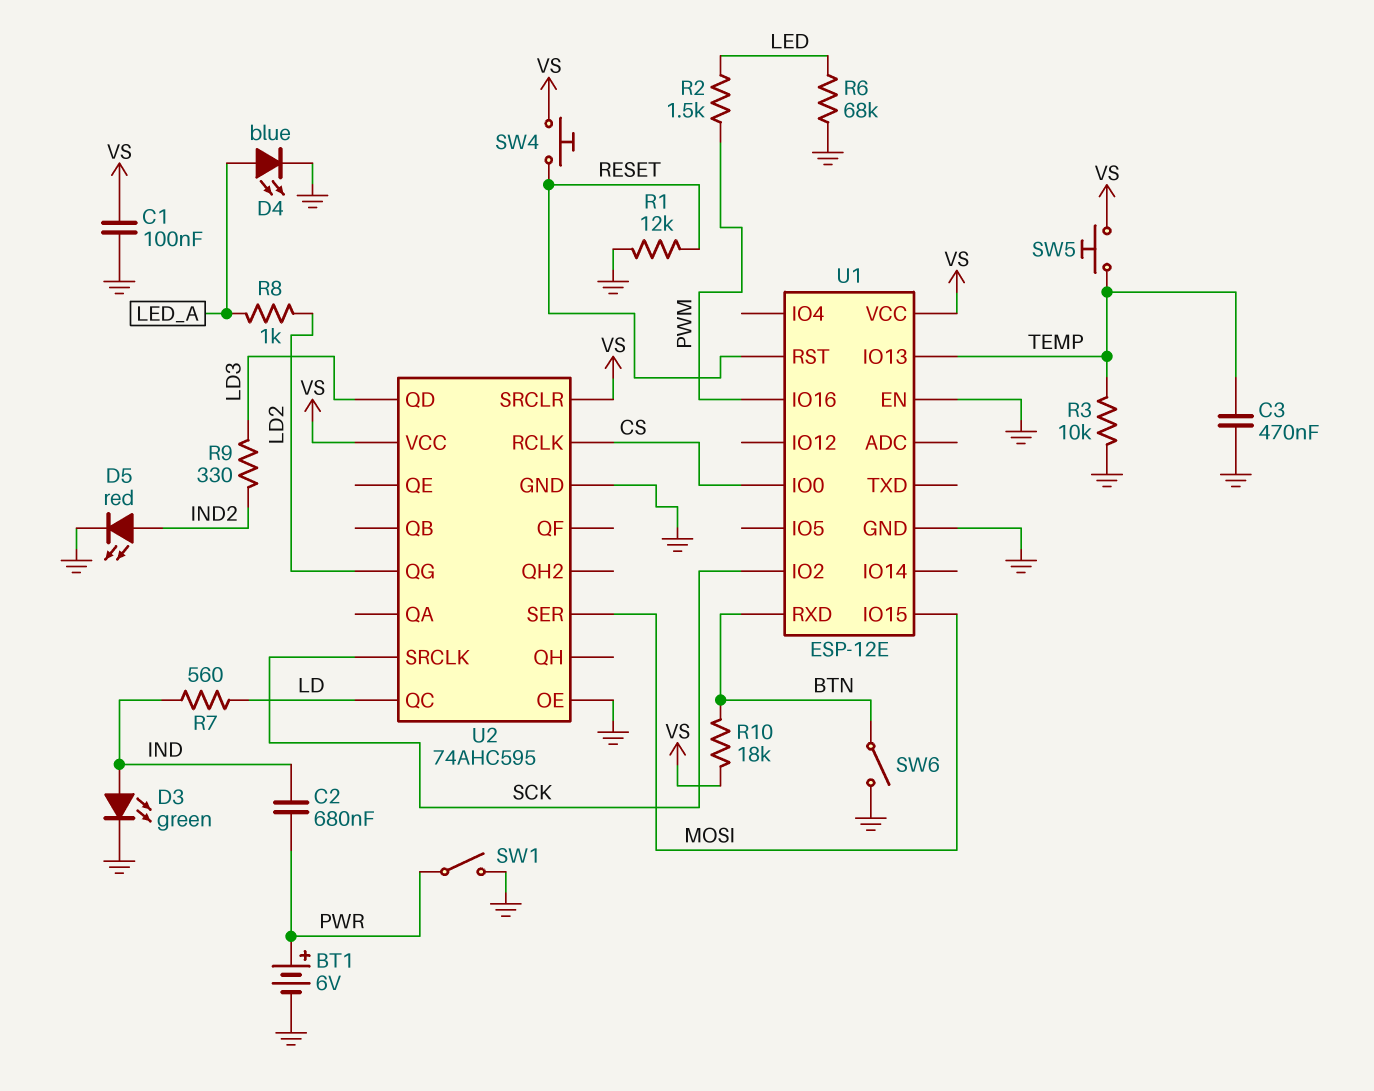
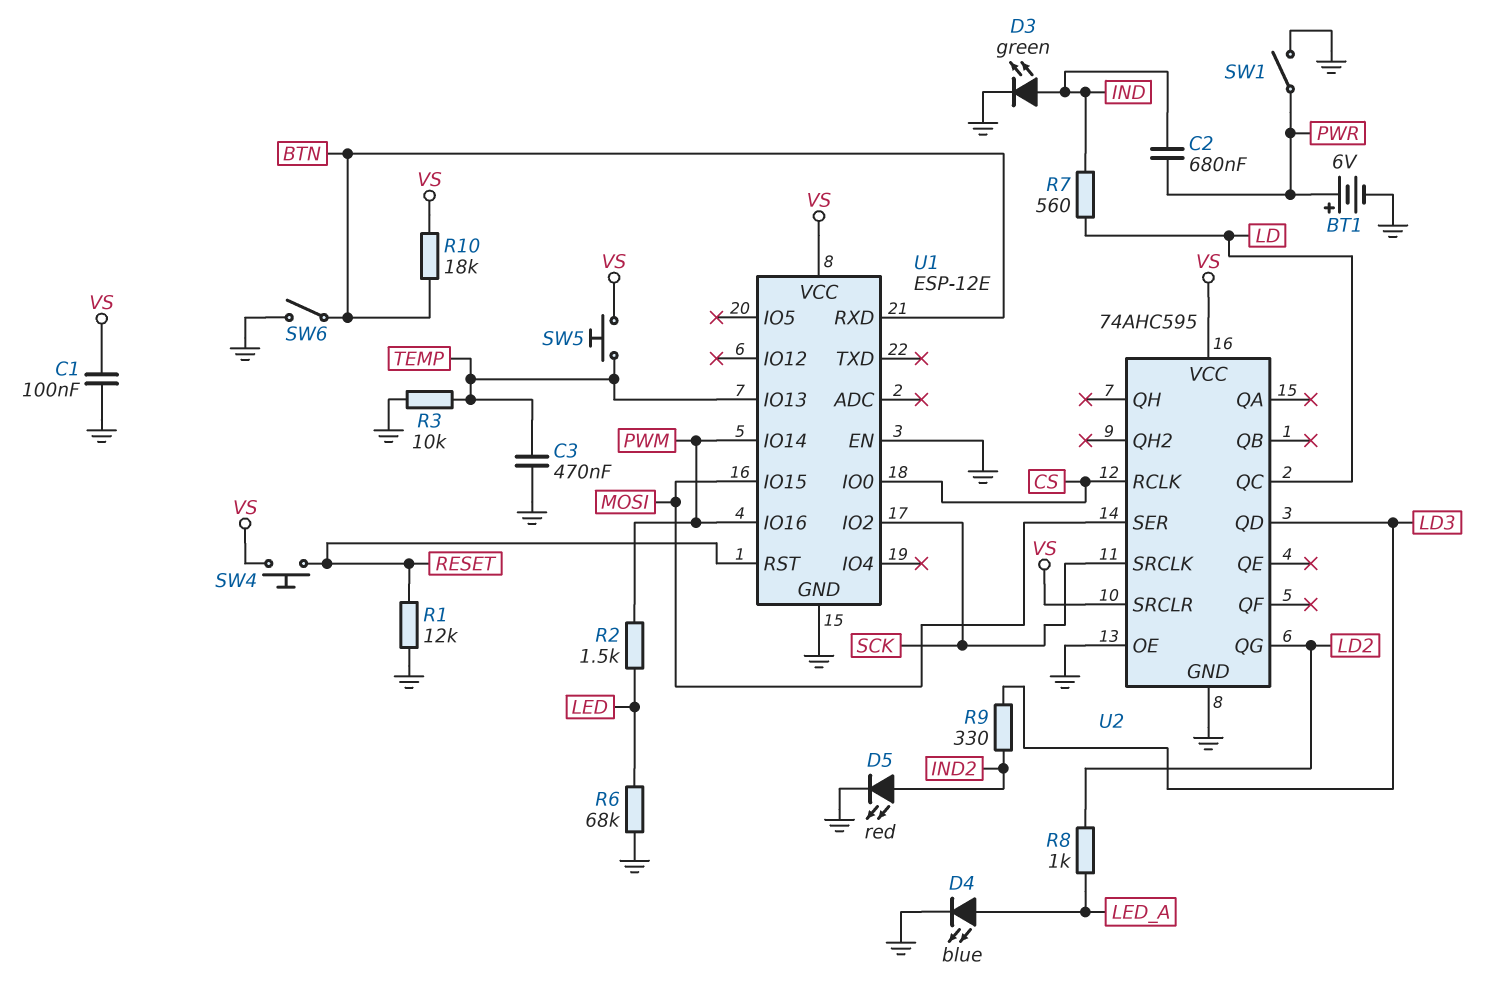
U1 pin IO14: none -> PWM

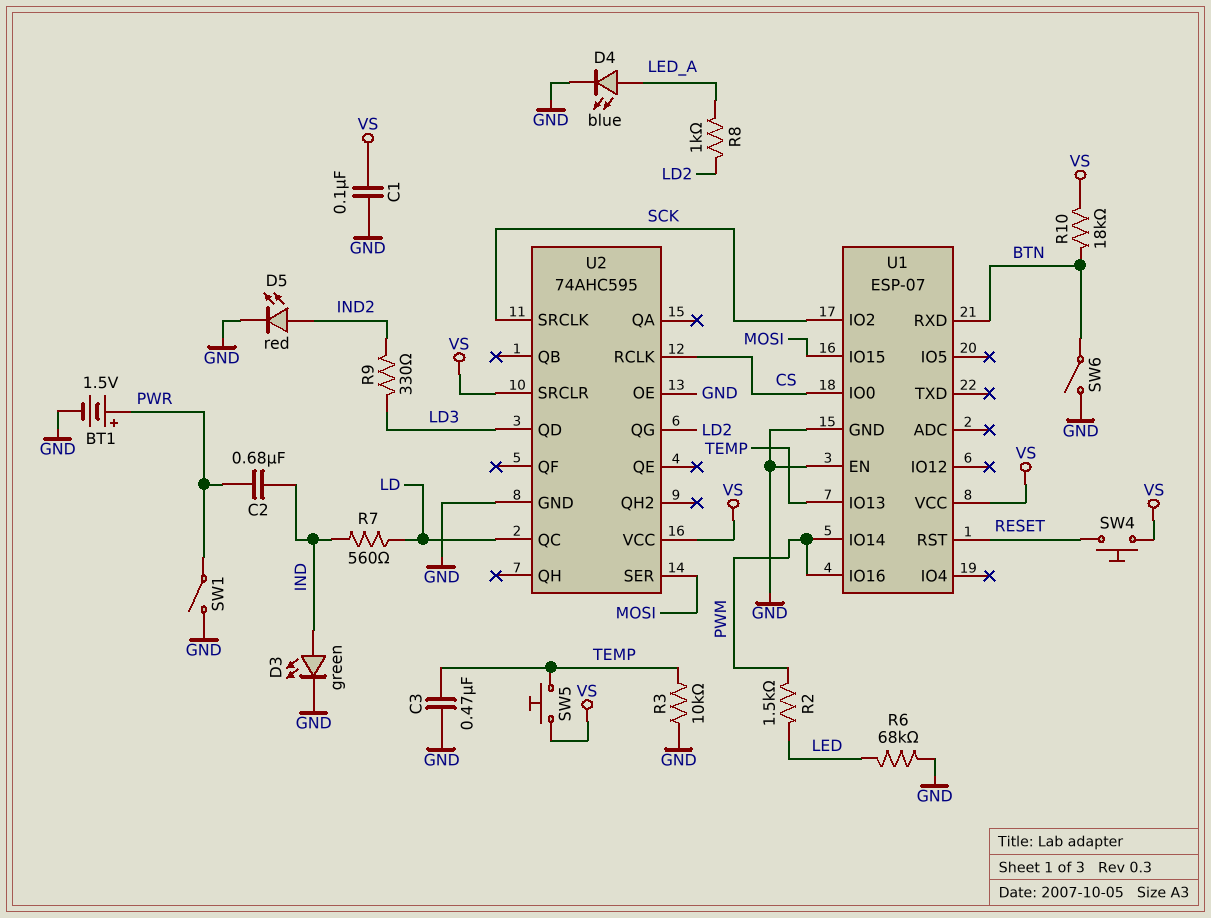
BT1: 6V (plus PWR, minus GND) -> 1.5V (plus PWR, minus GND)
R1: 12k (GND, RESET) -> none
U1: ESP-12E -> ESP-07

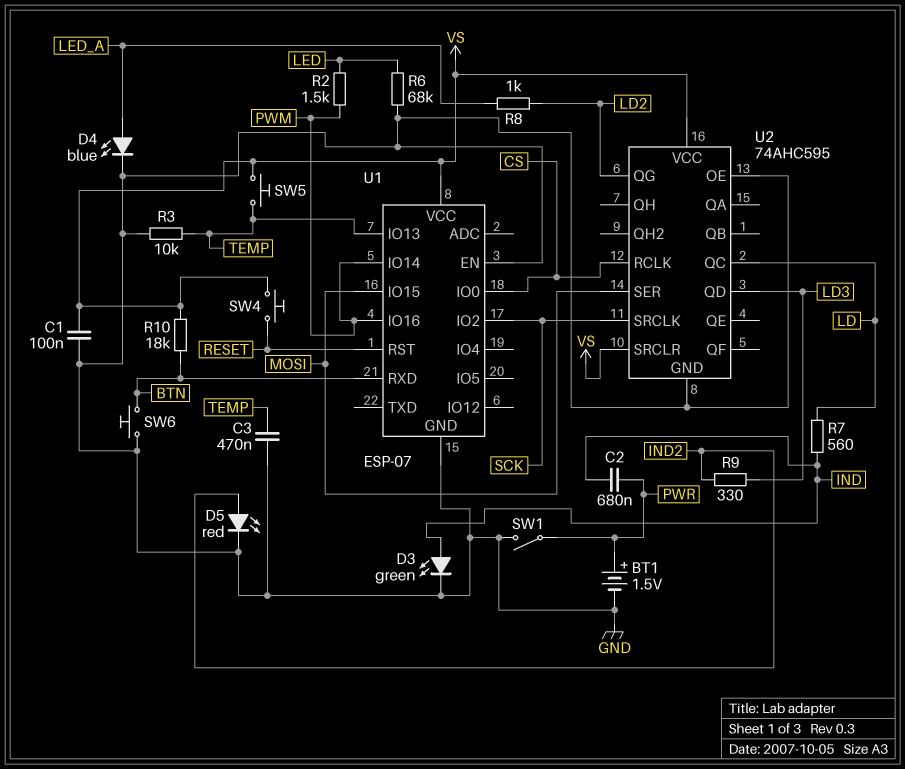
SW6: switch (BTN, GND) -> button (BTN, GND)

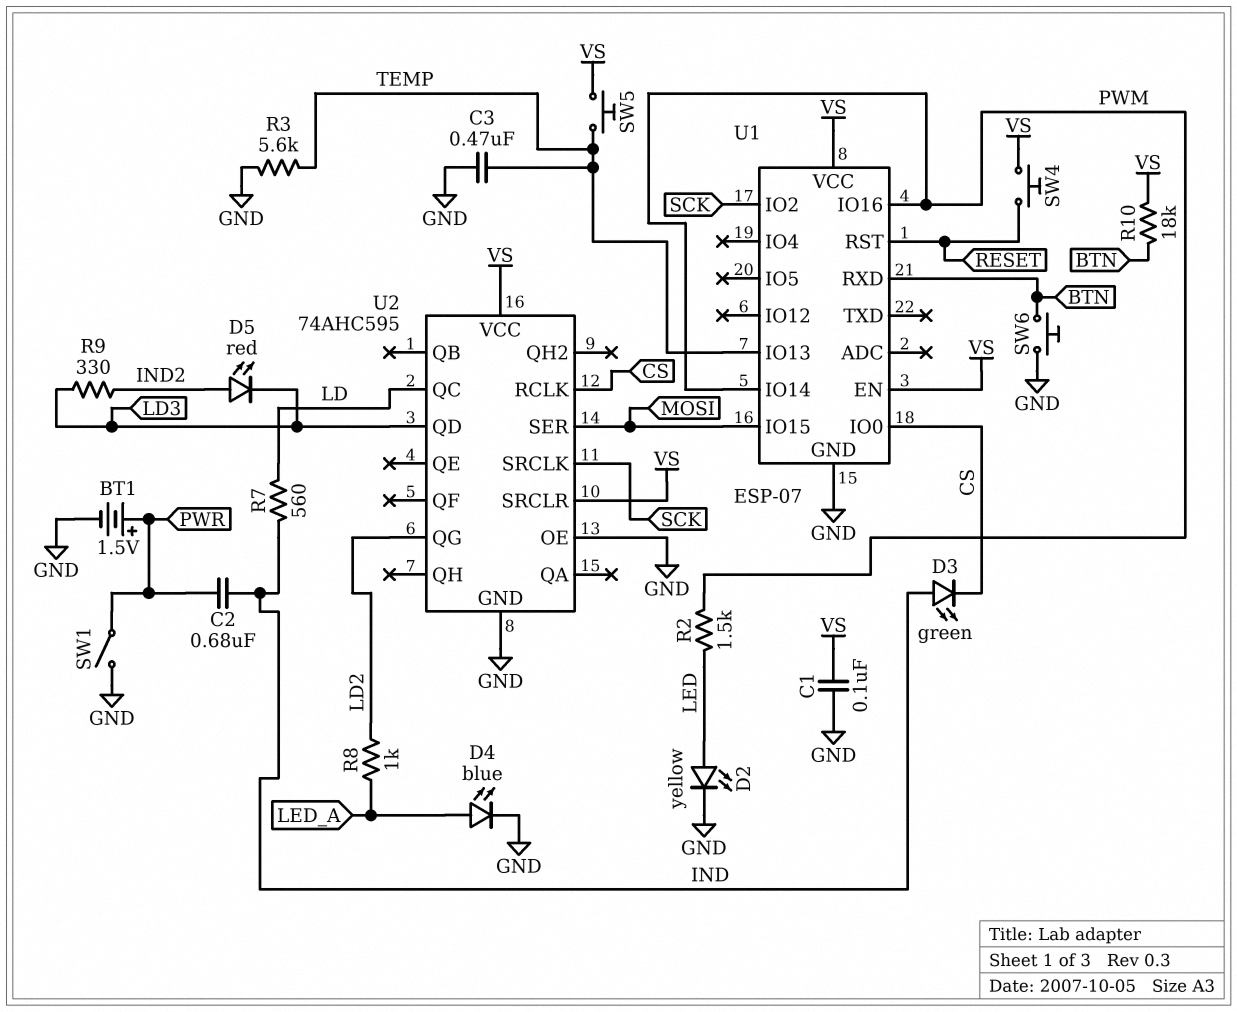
D2: none -> LED yellow (A LED, K GND)
D3: LED green (A IND, K GND) -> LED green (A IND, K CS)
D5: LED red (A IND2, K GND) -> LED red (A IND2, K LD3)
R3: 10k (GND, TEMP) -> 5.6k (GND, TEMP)
R6: 68k (GND, LED) -> none
U1 pin EN: GND -> VS

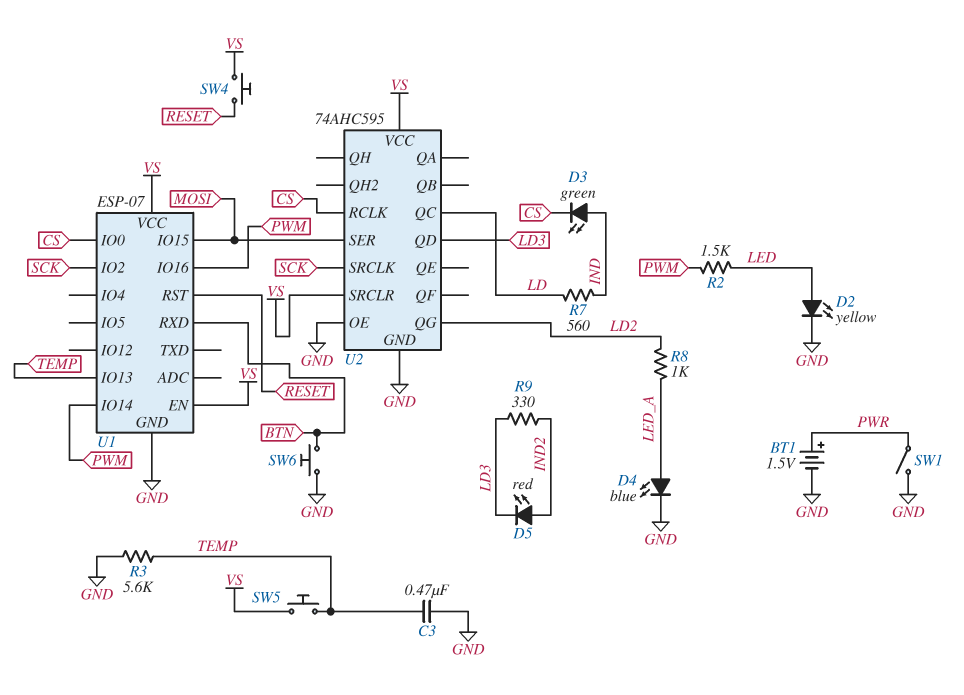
C1: 100nF (GND, VS) -> none
C2: 680nF (IND, PWR) -> none
R10: 18k (BTN, VS) -> none

